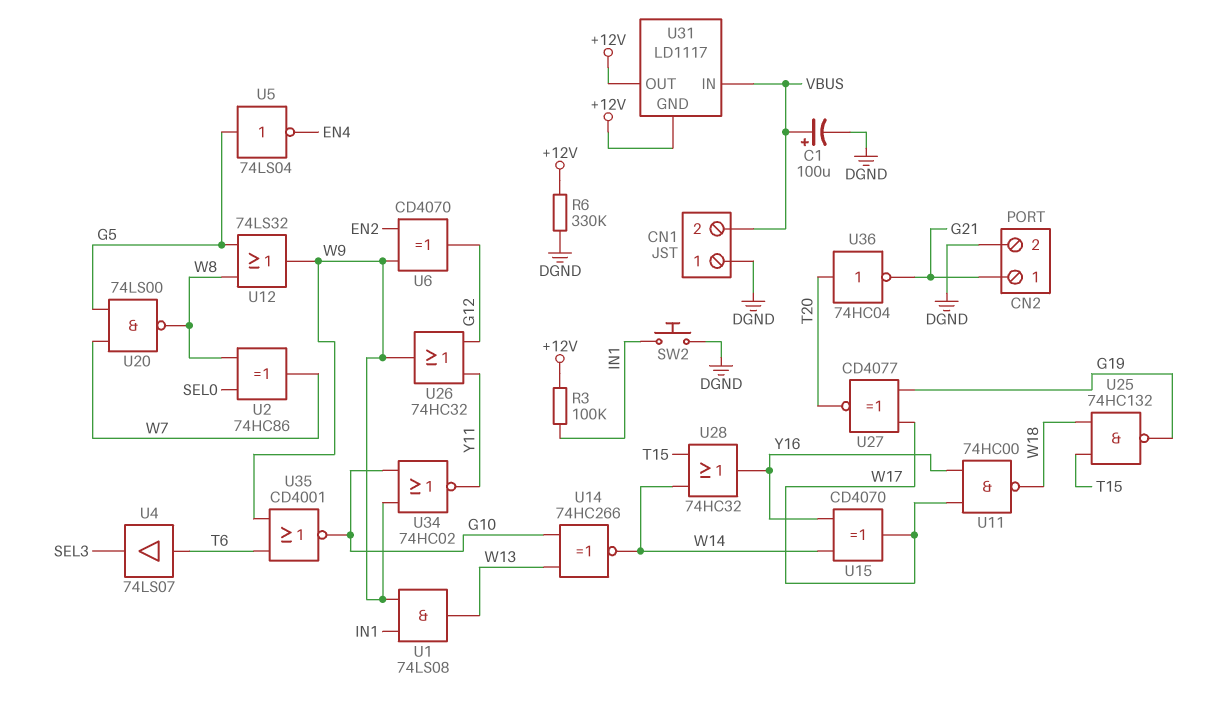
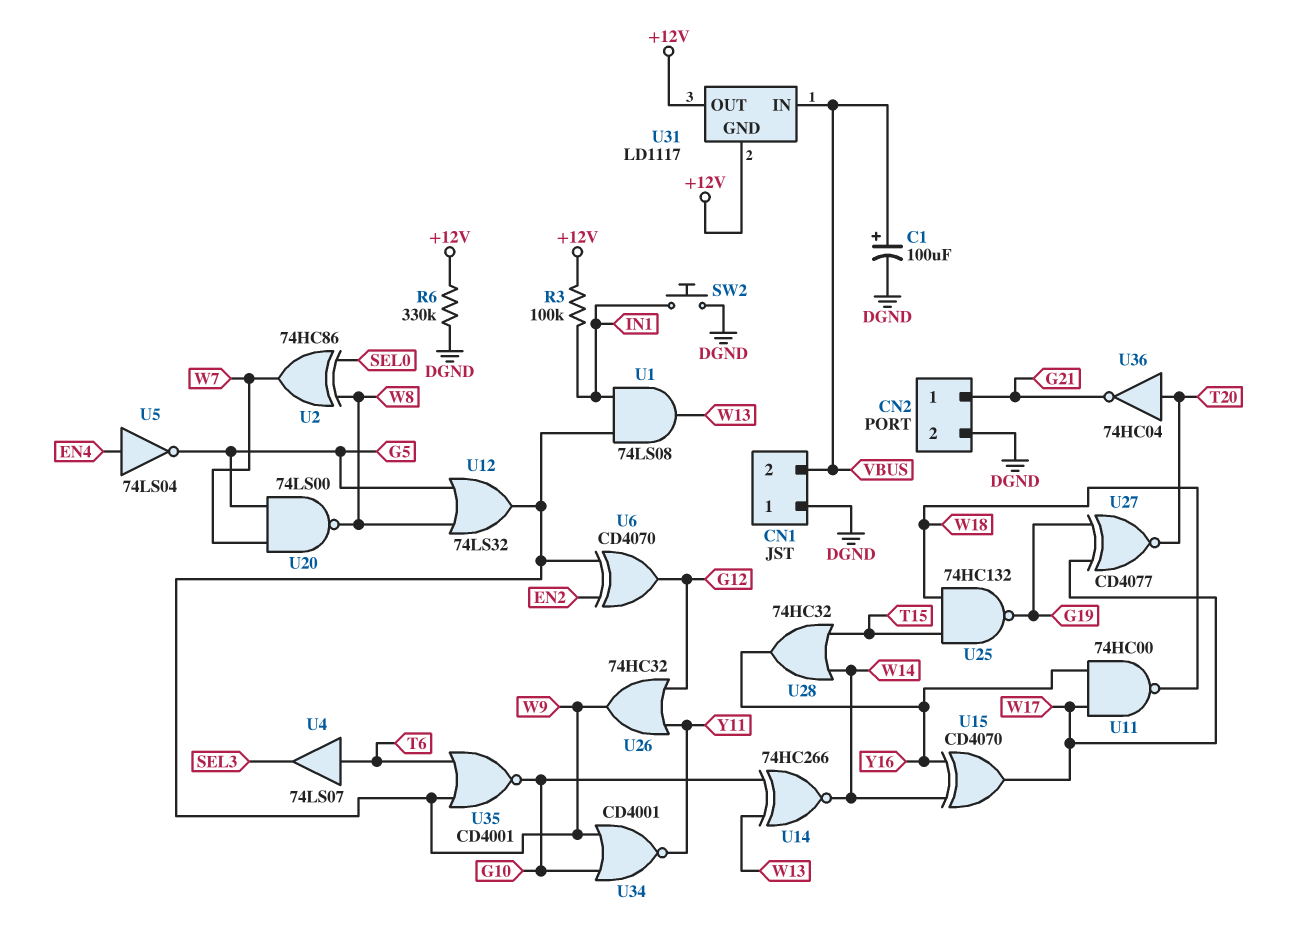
U5: NOT 74LS04 (in G5, out EN4) -> NOT 74LS04 (in EN4, out G5)
U34: NOR 74HC02 (in G10, in W9, out Y11) -> NOR CD4001 (in G10, in W9, out Y11)

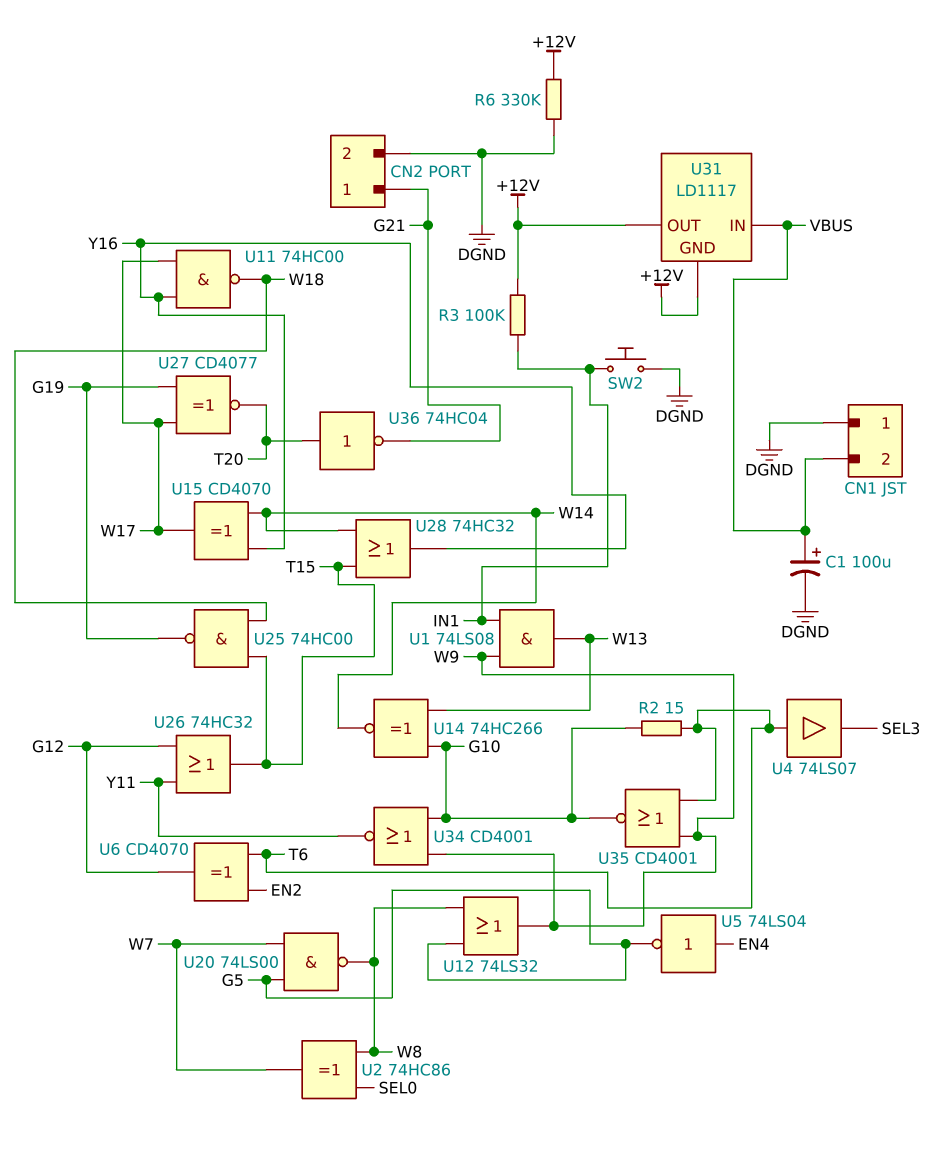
R2: none -> 15 (G10, T6)
U6: XOR CD4070 (in EN2, in W9, out G12) -> XOR CD4070 (in EN2, in T6, out G12)
U25: NAND 74HC132 (in T15, in W18, out G19) -> NAND 74HC00 (in T15, in W18, out G19)
U26: OR 74HC32 (in G12, in Y11, out W9) -> OR 74HC32 (in G12, in Y11, out T15)

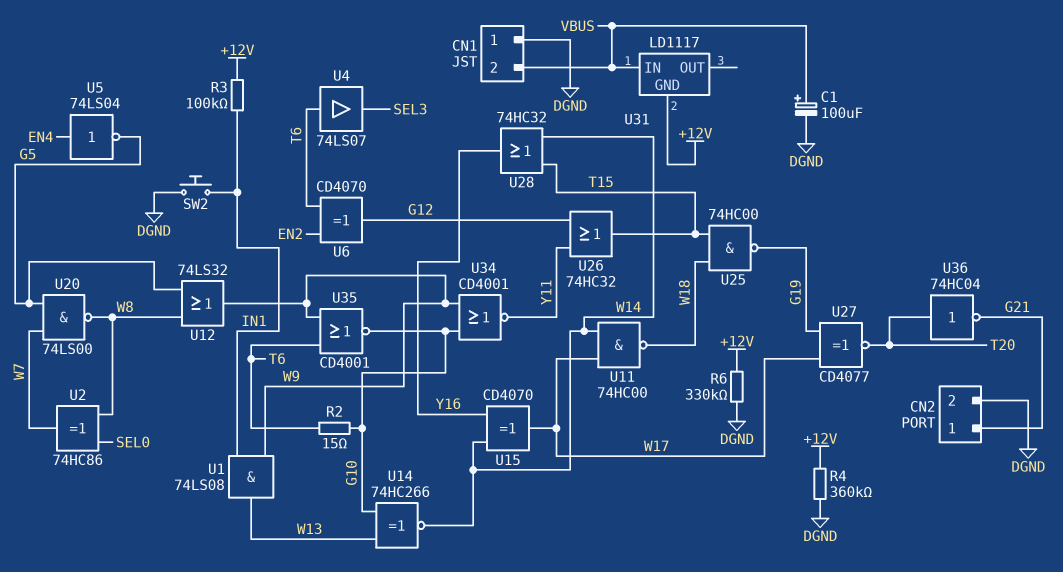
R4: none -> 360k (+12V, DGND)
U11: NAND 74HC00 (in W17, in Y16, out W18) -> NAND 74HC00 (in W14, in W17, out W18)
U31 pin OUT: +12V -> none

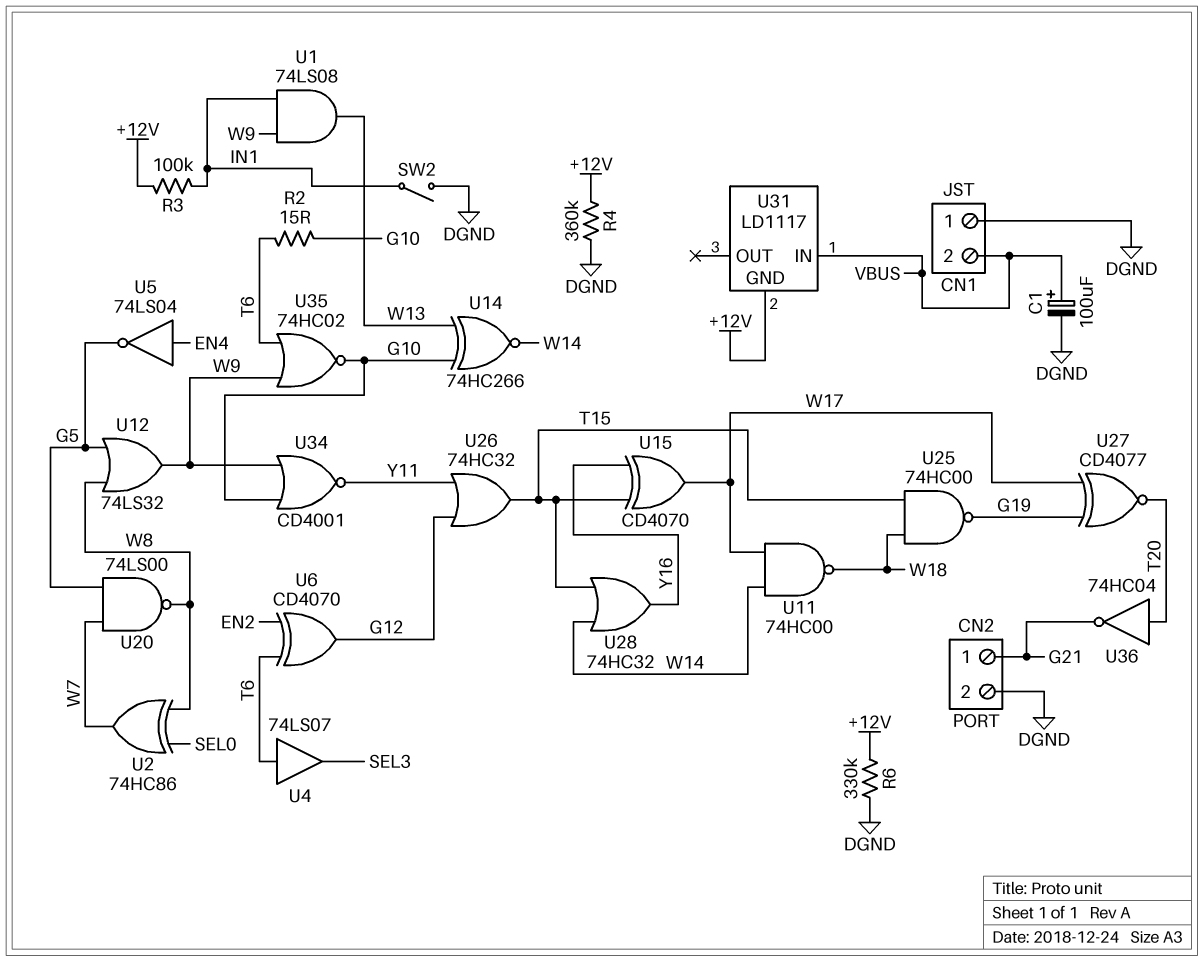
SW2: button (DGND, IN1) -> switch (DGND, IN1)
U15: XOR CD4070 (in W14, in Y16, out W17) -> XOR CD4070 (in T15, in Y16, out W17)
U35: NOR CD4001 (in T6, in W9, out G10) -> NOR 74HC02 (in T6, in W9, out G10)

